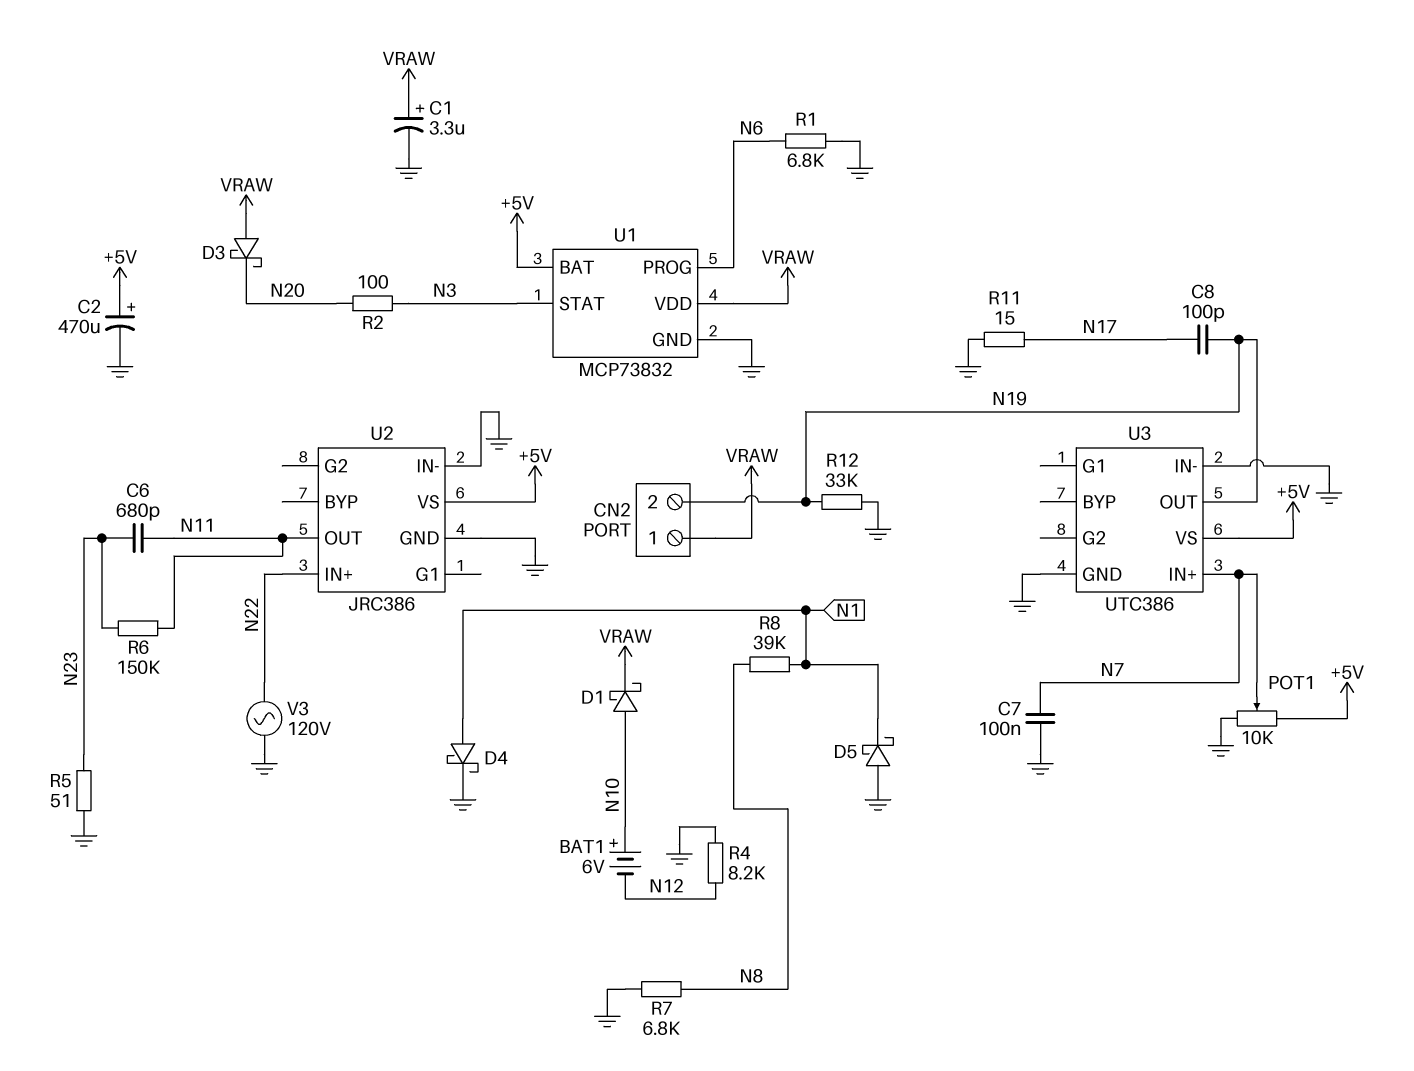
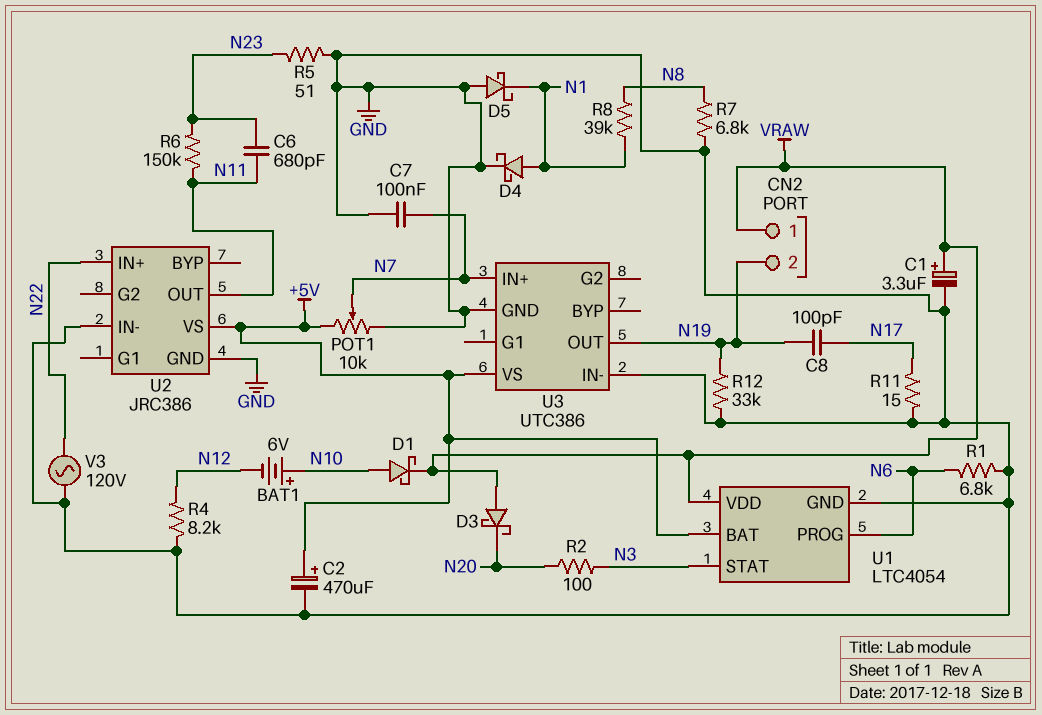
U1: MCP73832 -> LTC4054

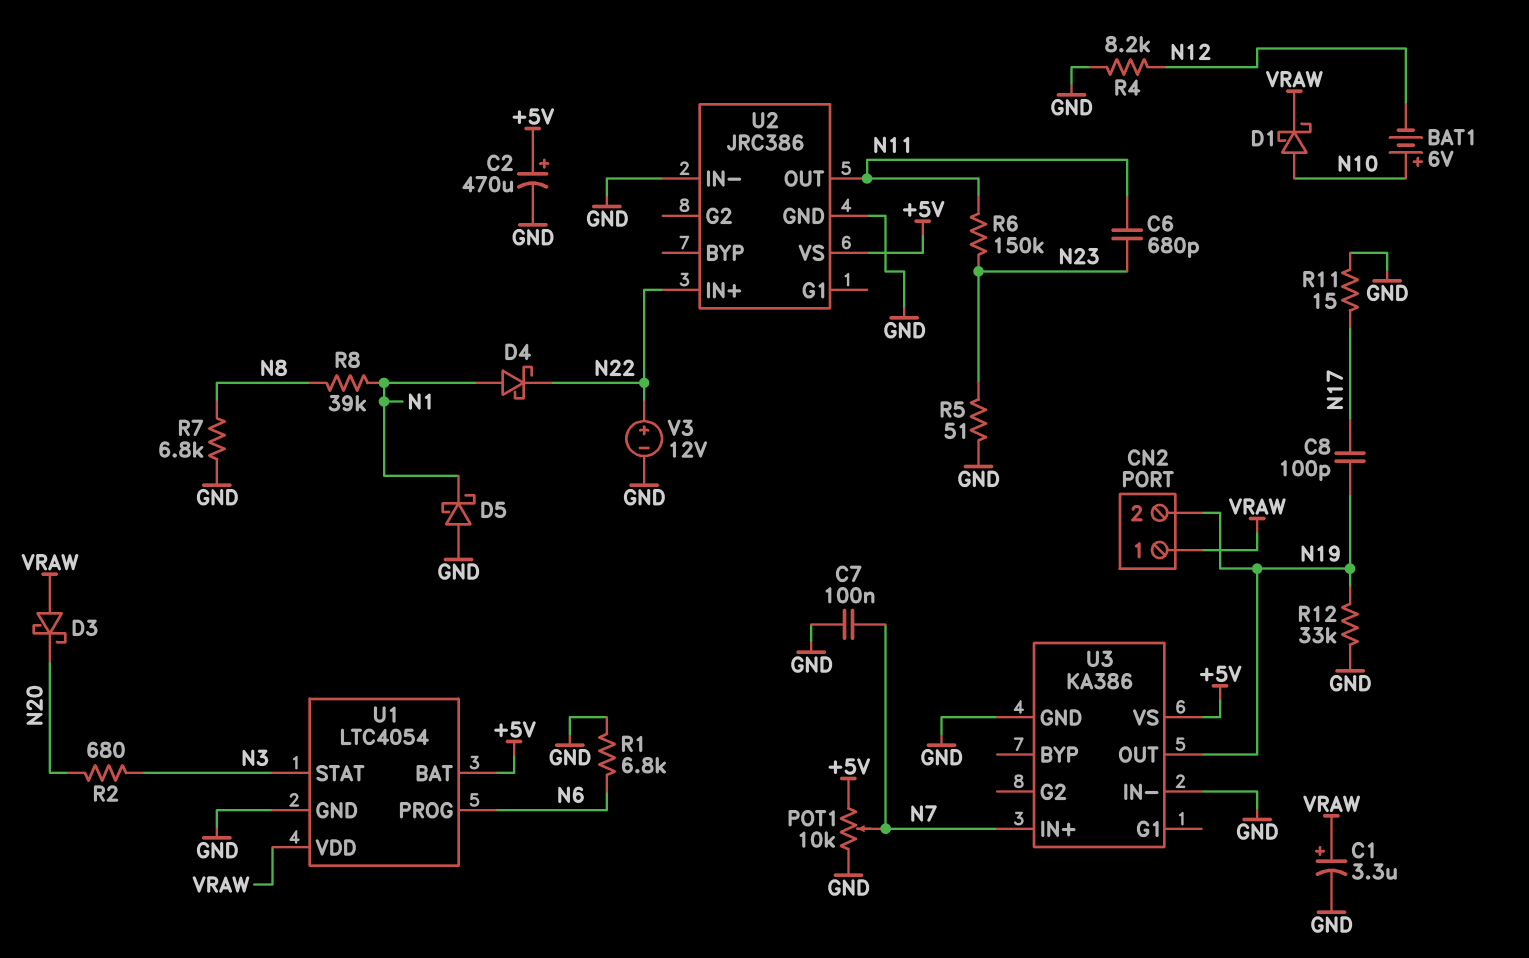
D4: schottky (A N1, K GND) -> schottky (A N1, K N22)
R2: 100 (N3, N20) -> 680 (N3, N20)
U3: UTC386 -> KA386
V3: AC 120V (GND, N22) -> 12V (plus N22, minus GND)

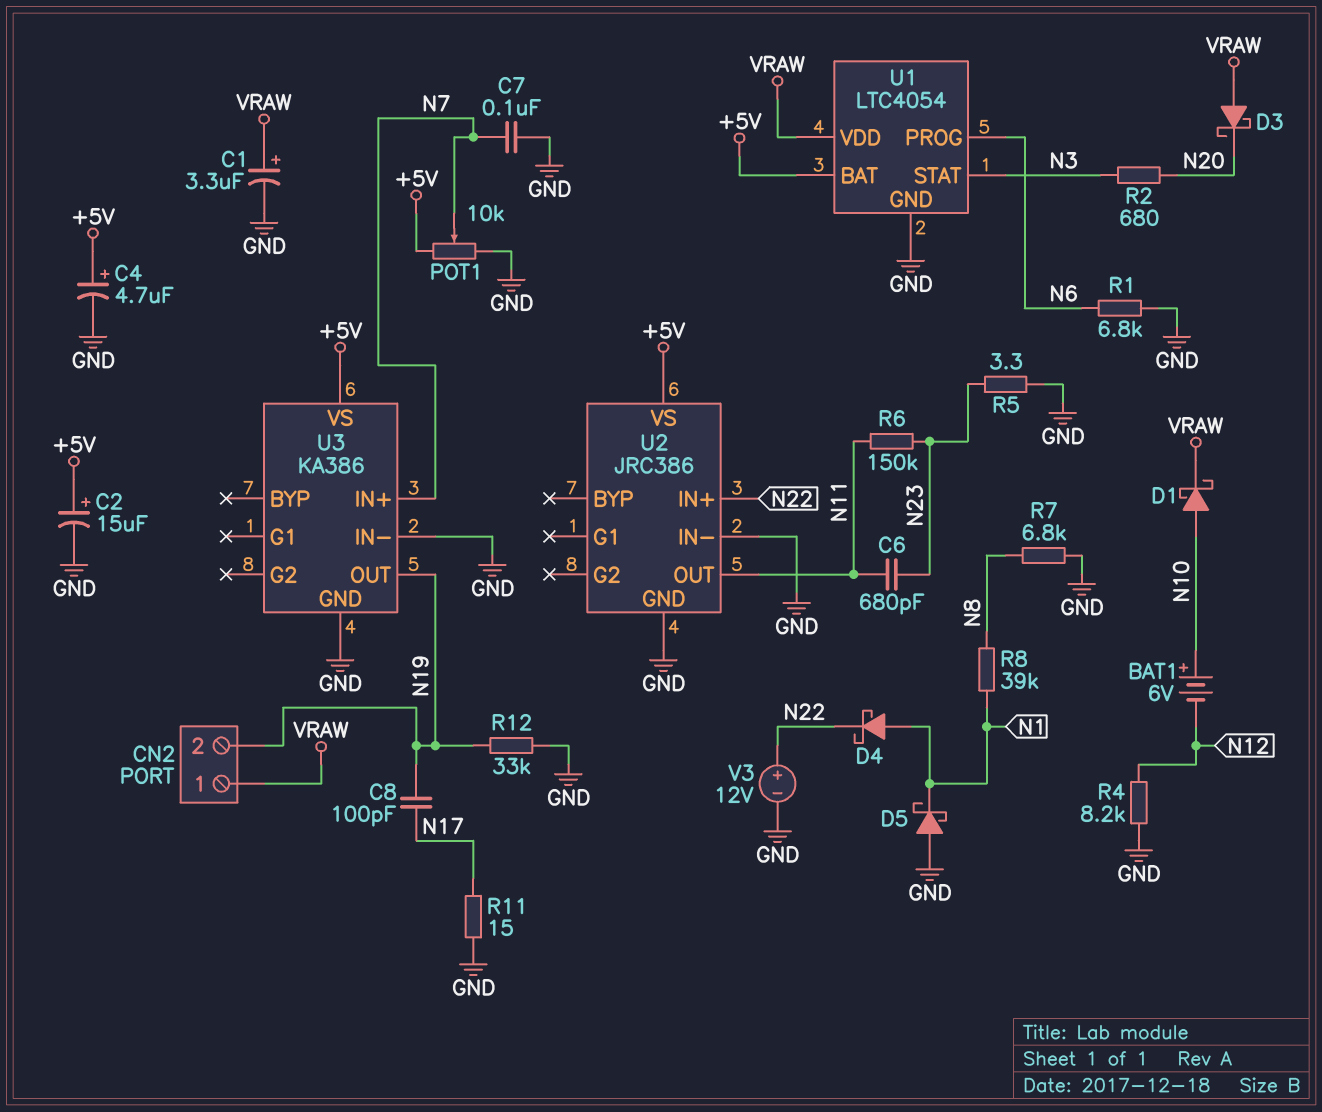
C2: 470uF (plus +5V, minus GND) -> 15uF (plus +5V, minus GND)
C4: none -> 4.7uF (plus +5V, minus GND)
R5: 51 (GND, N23) -> 3.3 (GND, N23)

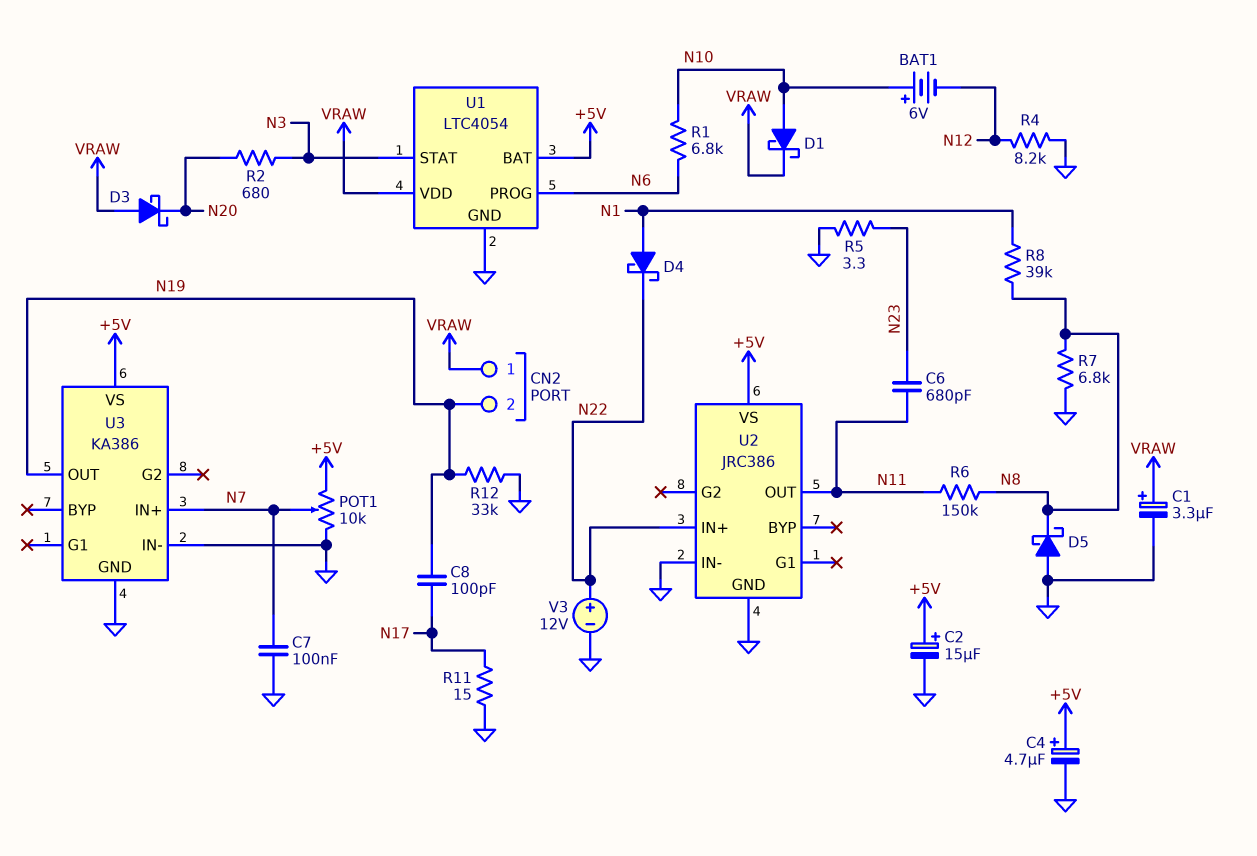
D5: schottky (A GND, K N1) -> schottky (A GND, K N8)
R1: 6.8k (GND, N6) -> 6.8k (N6, N10)
R6: 150k (N11, N23) -> 150k (N8, N11)

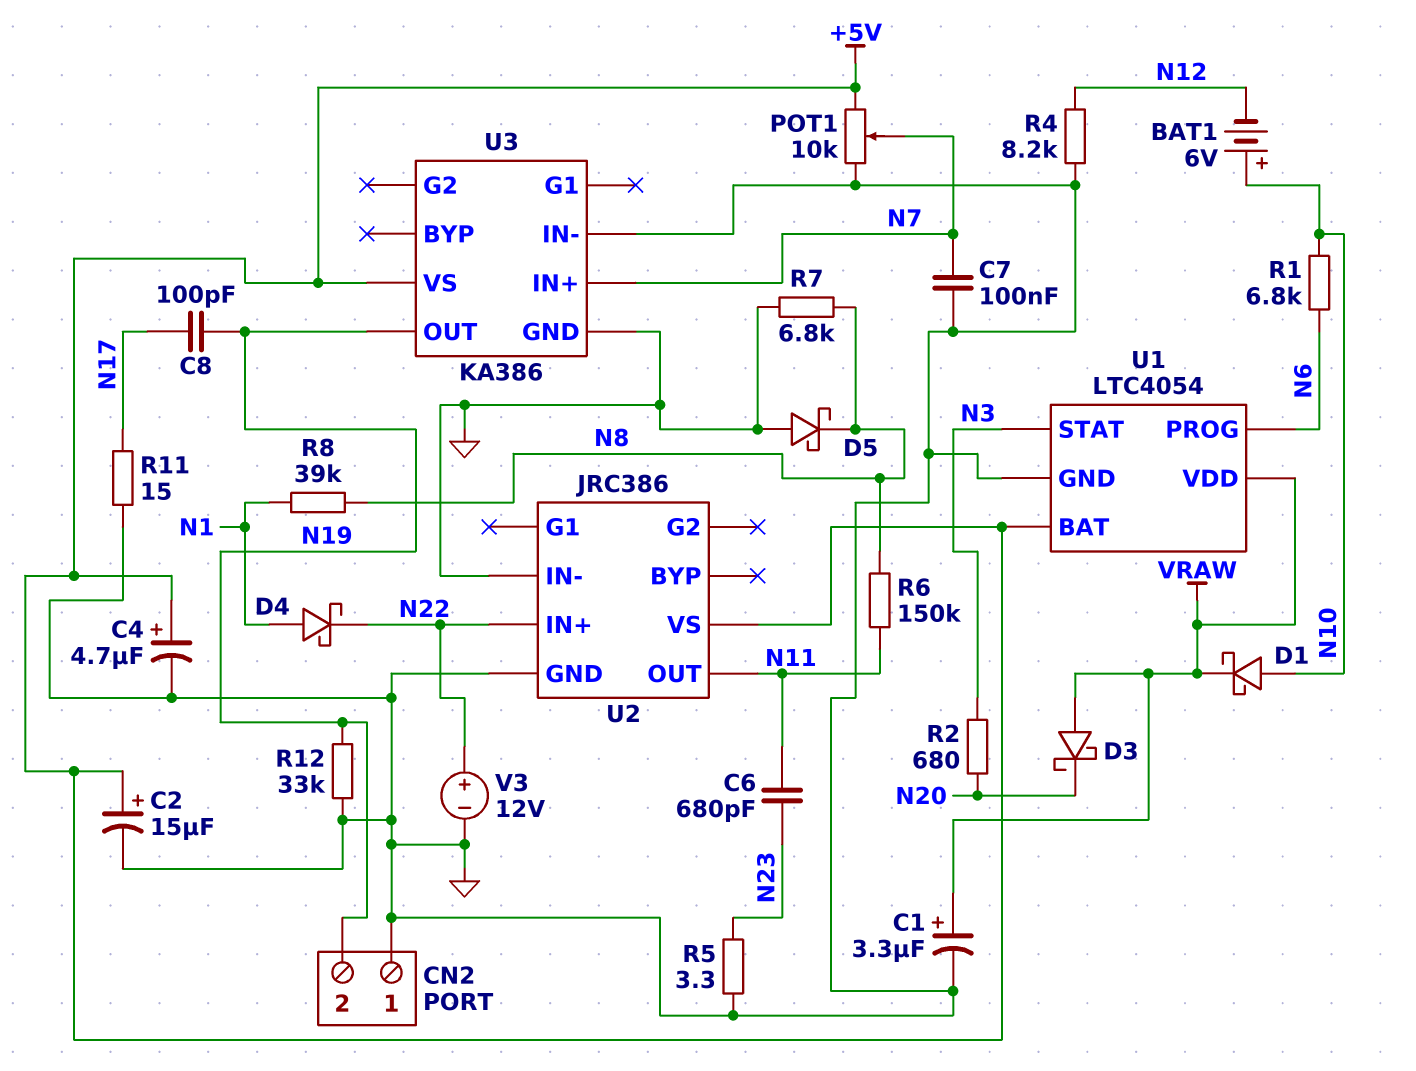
CN2 pin 1: VRAW -> GND

